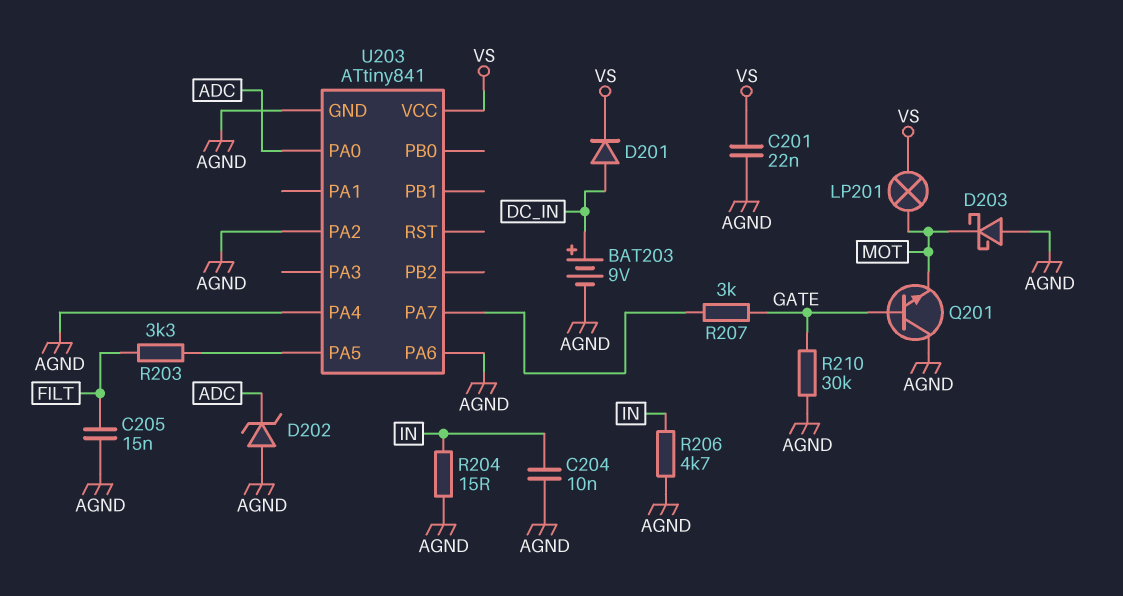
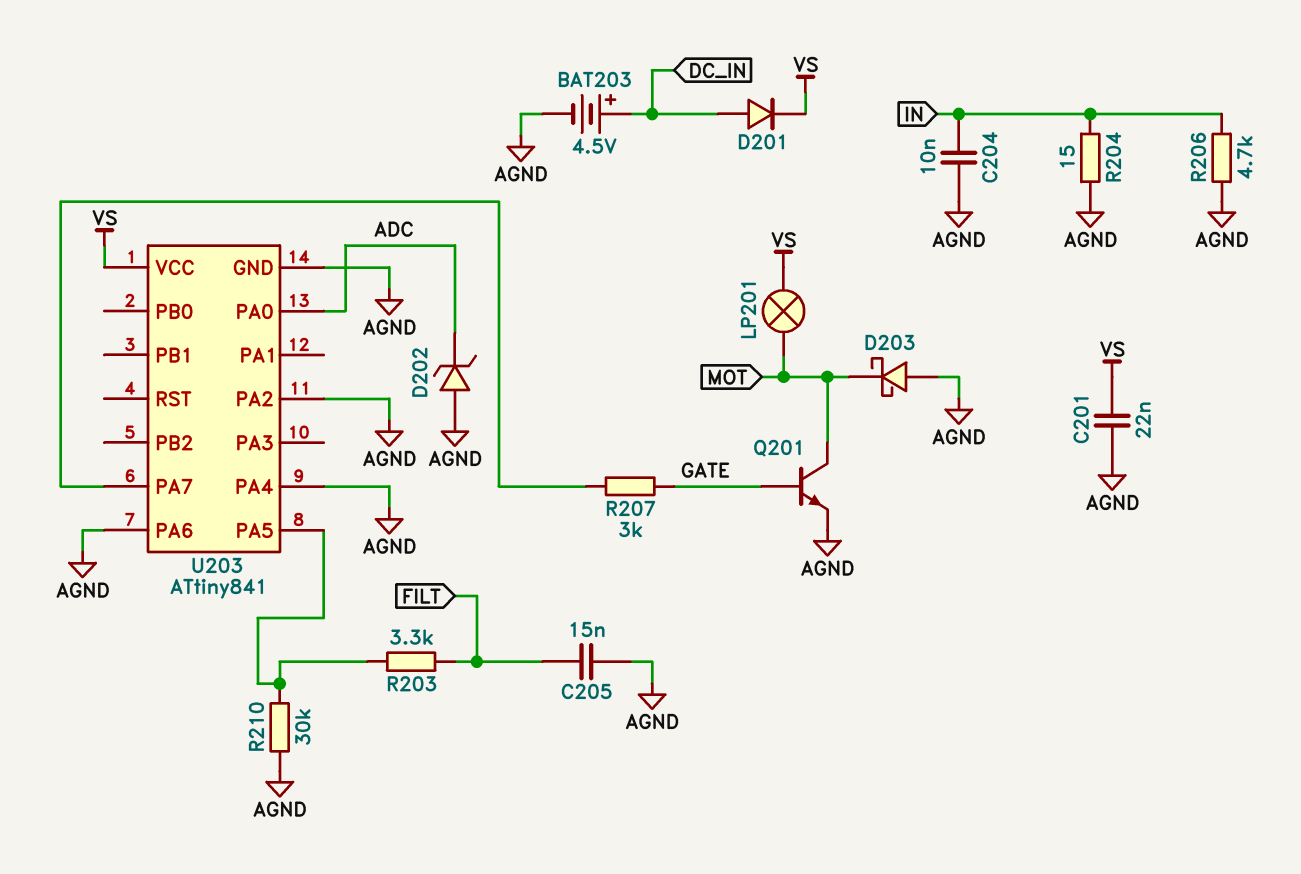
BAT203: 9V (plus DC_IN, minus AGND) -> 4.5V (plus DC_IN, minus AGND)
Q201: NPN (B GATE, C AGND, E MOT) -> NPN (B GATE, C MOT, E AGND)
R210: 30k (AGND, GATE) -> 30k (AGND, U203/PA5)

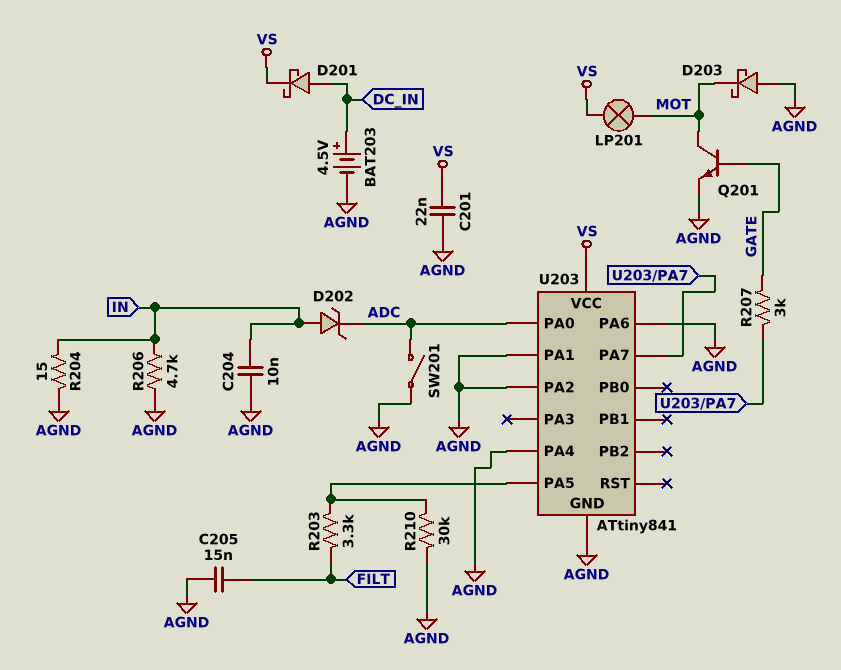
D201: diode (A DC_IN, K VS) -> schottky (A DC_IN, K VS)
D202: zener (A AGND, K ADC) -> zener (A IN, K ADC)
SW201: none -> switch (ADC, AGND)
U203 pin PA1: none -> AGND

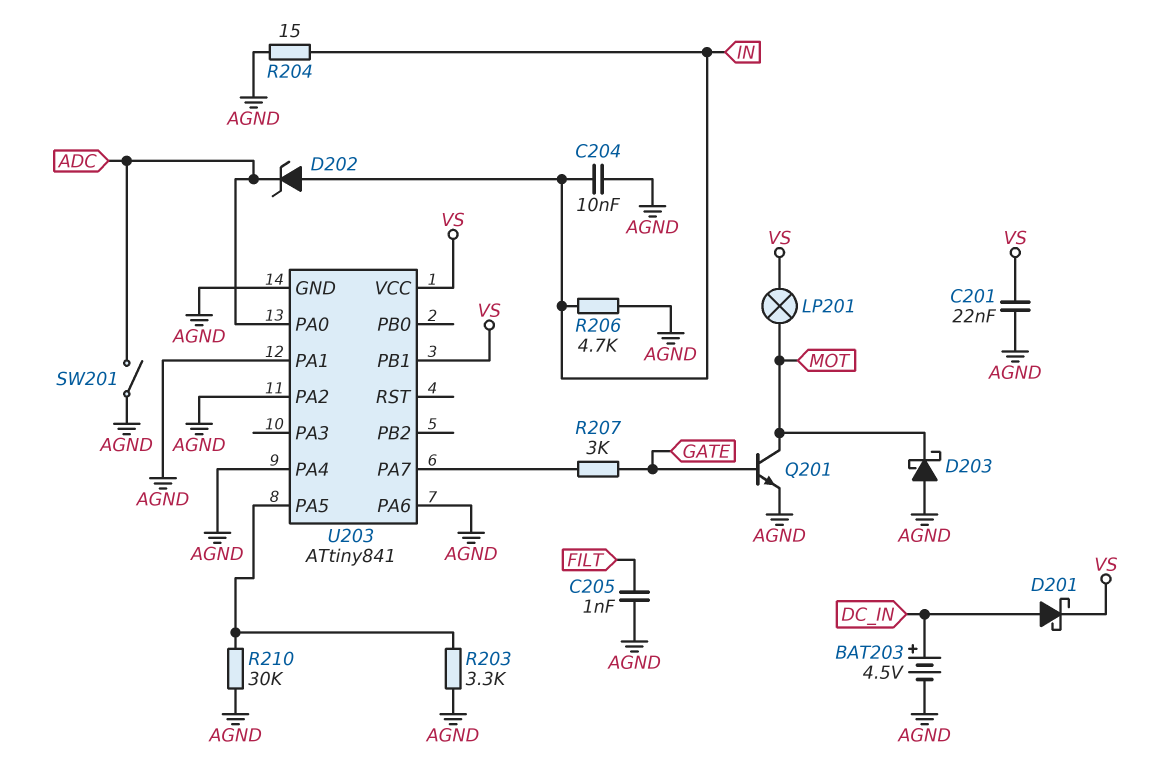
C205: 15nF (AGND, FILT) -> 1nF (AGND, FILT)
R203: 3.3k (FILT, U203/PA5) -> 3.3k (AGND, U203/PA5)
U203 pin PB1: none -> VS

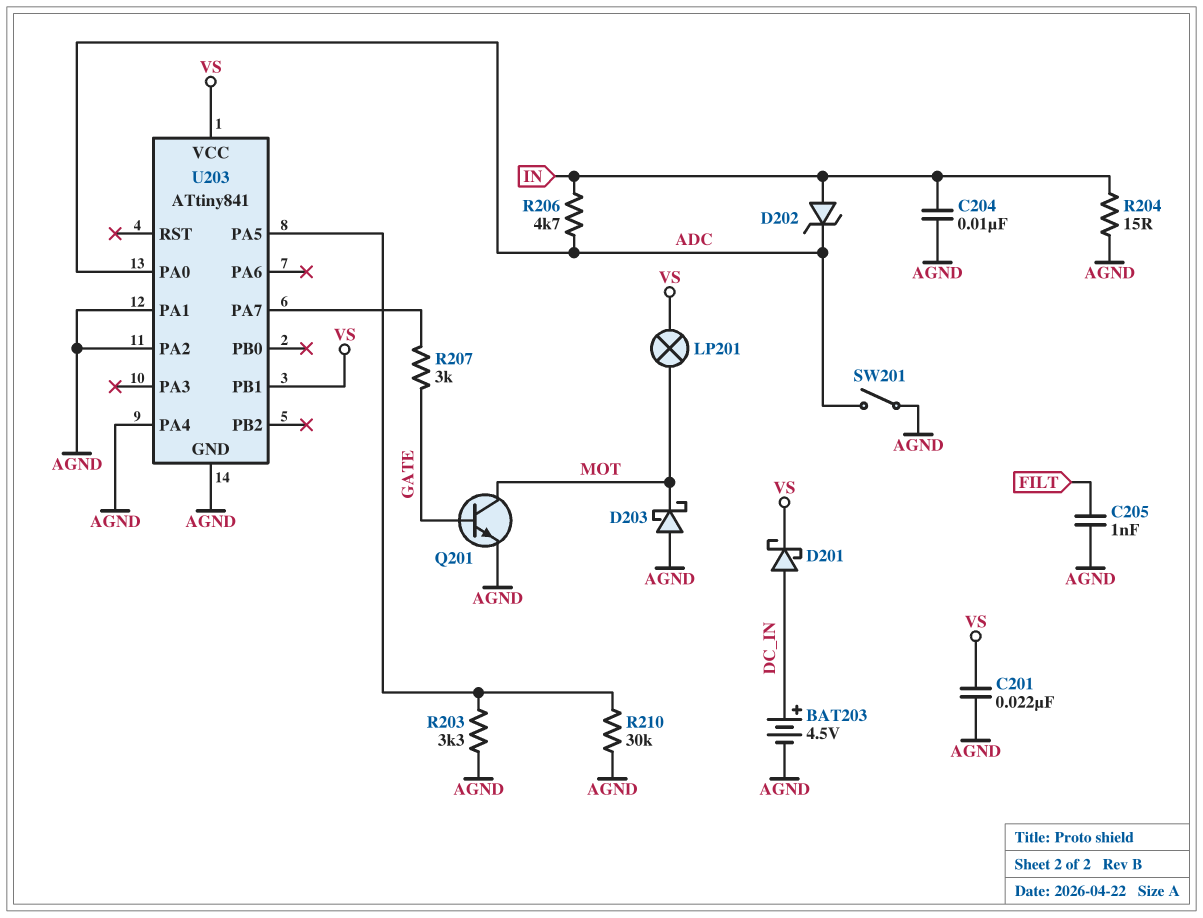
R206: 4.7k (AGND, IN) -> 4.7k (ADC, IN)
U203 pin PA6: AGND -> none

